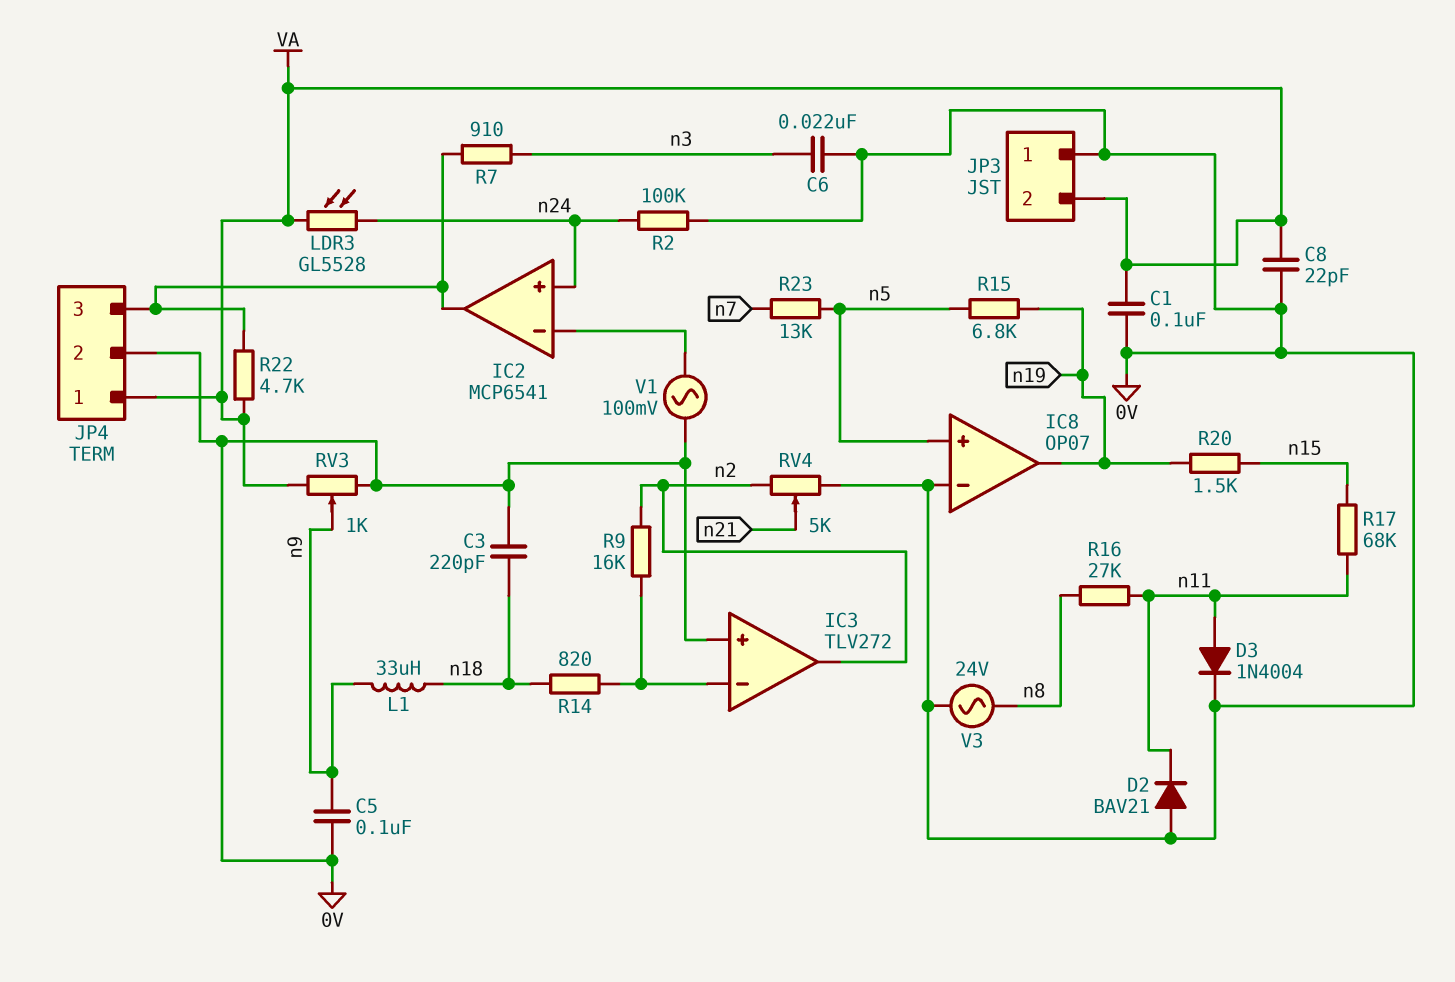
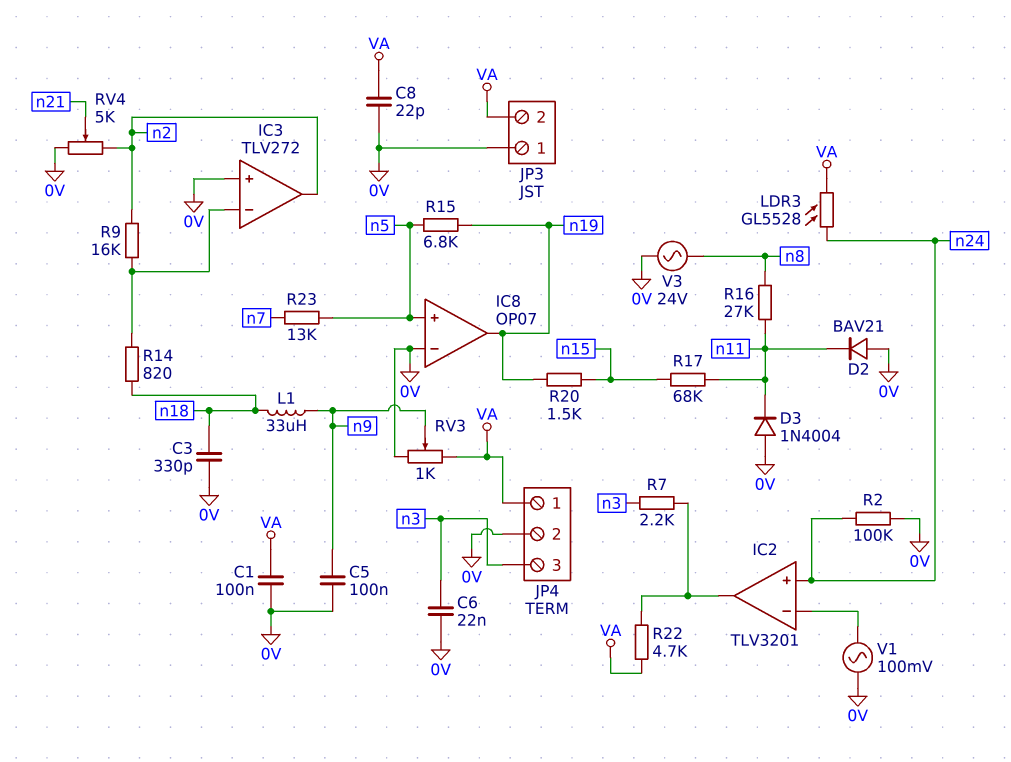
C3: 220pF (0V, n18) -> 330pF (0V, n18)
D3: diode 1N4004 (A n11, K 0V) -> diode 1N4004 (A 0V, K n11)
IC2: MCP6541 -> TLV3201
JP4 pin 3: IC2/out -> n3
R7: 910 (IC2/out, n3) -> 2.2k (IC2/out, n3)

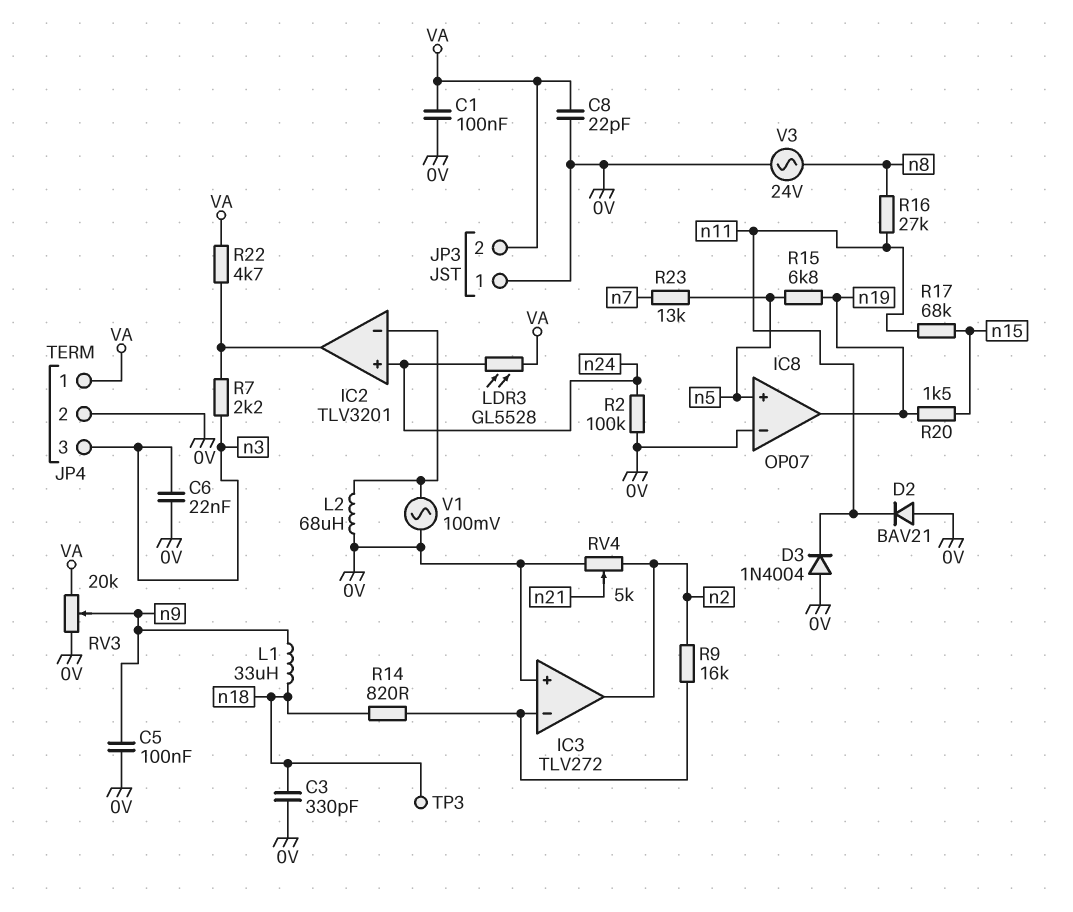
L2: none -> 68uH (0V, IC2/in-)
RV3: 1k (0V, VA, wiper n9) -> 20k (0V, VA, wiper n9)
TP3: none -> test point (n18)

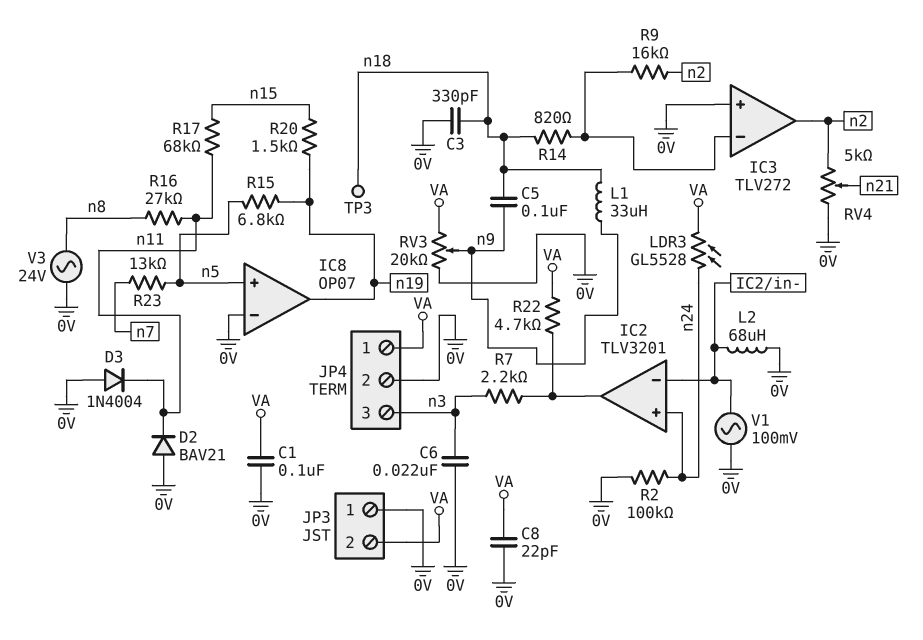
C5: 100nF (0V, n9) -> 100nF (n9, n18)

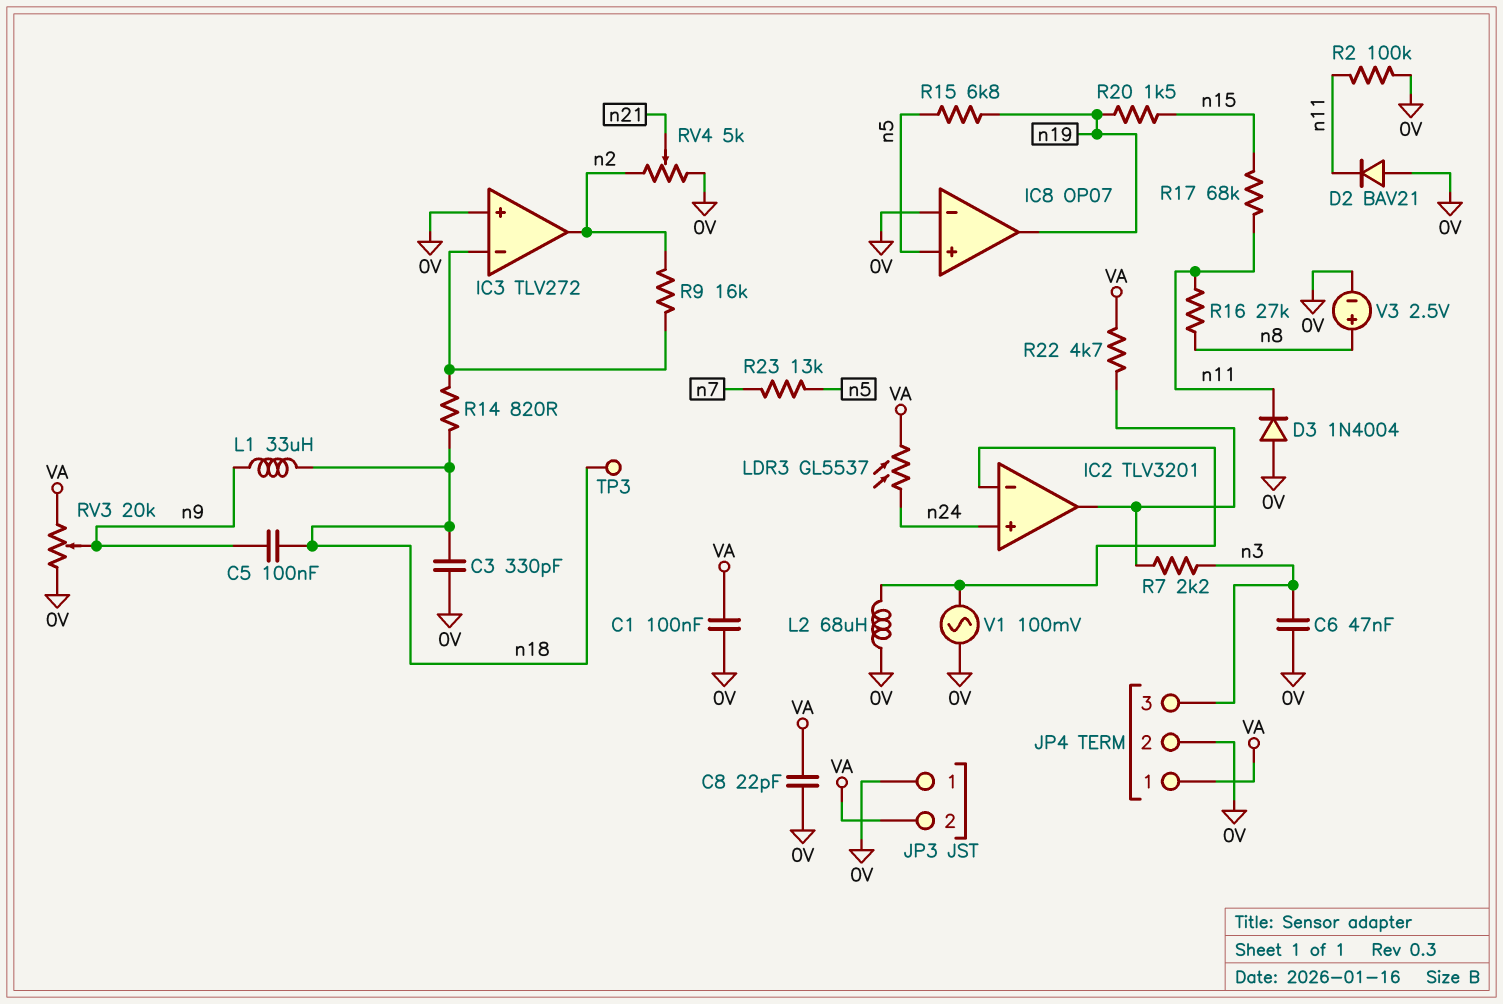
C6: 22nF (0V, n3) -> 47nF (0V, n3)
LDR3: GL5528 (VA, n24) -> GL5537 (VA, n24)
R2: 100k (0V, n24) -> 100k (0V, n11)
V3: AC 24V (0V, n8) -> 2.5V (plus n8, minus 0V)

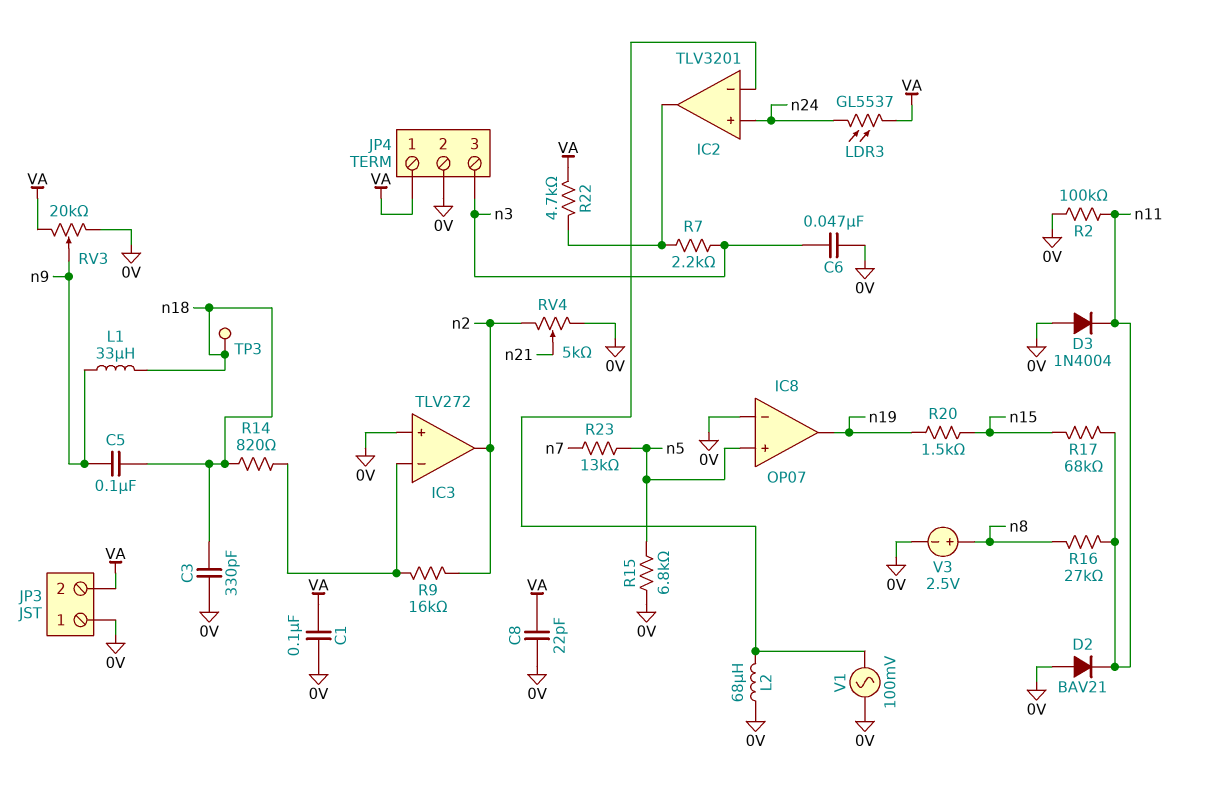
R15: 6.8k (n5, n19) -> 6.8k (0V, n5)

